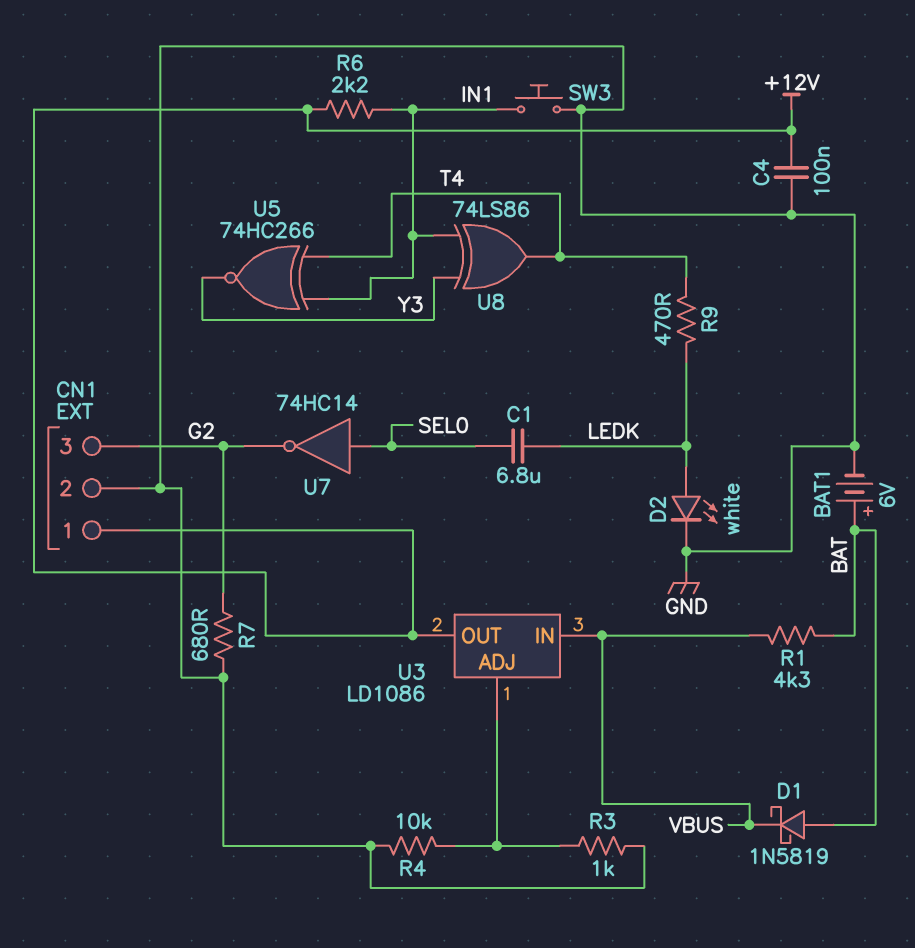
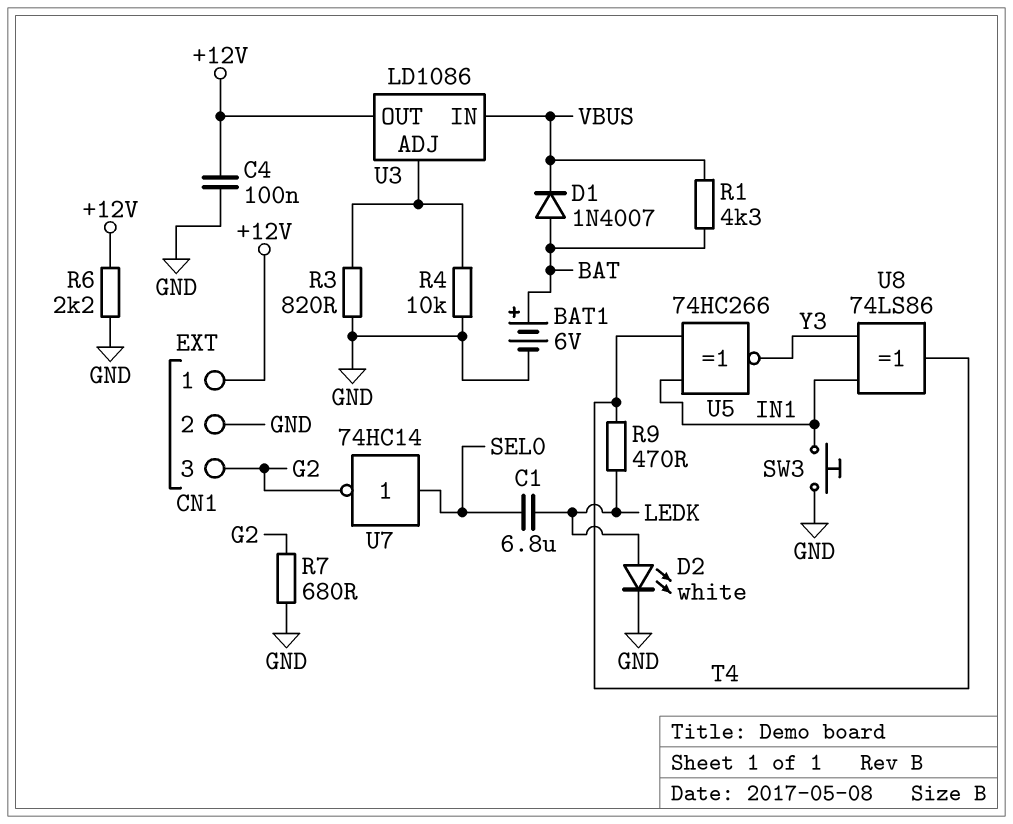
D1: schottky 1N5819 (A BAT, K VBUS) -> diode 1N4007 (A BAT, K VBUS)
R3: 1k (GND, U3/ADJ) -> 820 (GND, U3/ADJ)
R6: 2.2k (+12V, IN1) -> 2.2k (+12V, GND)

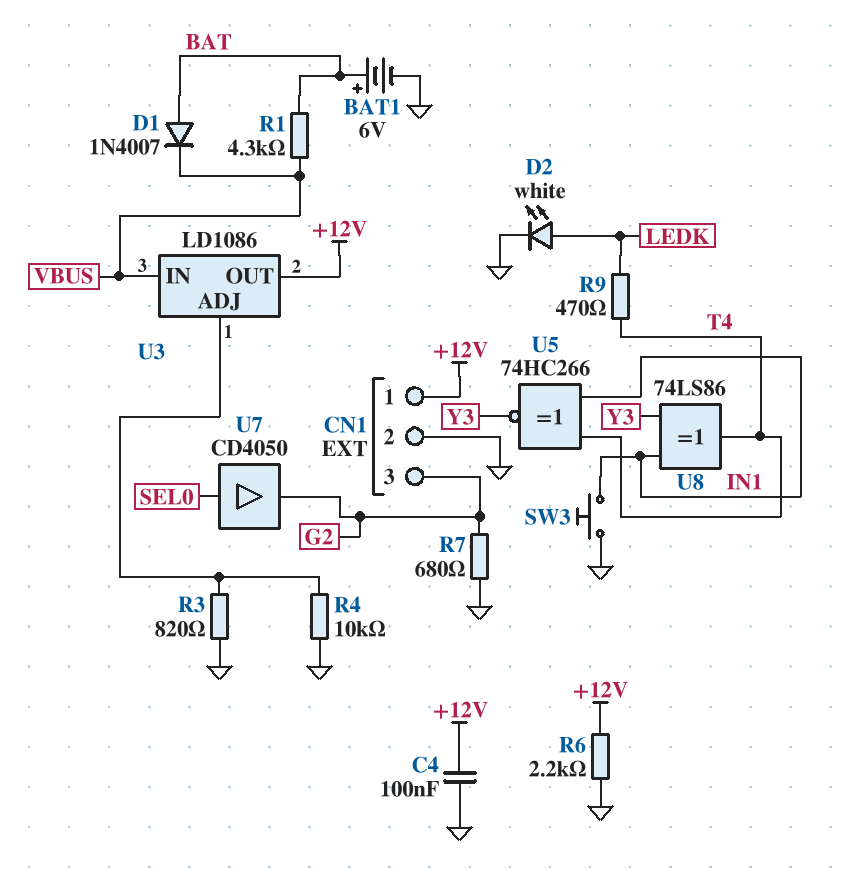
C1: 6.8uF (LEDK, SEL0) -> none
U7: NOT 74HC14 (in SEL0, out G2) -> buffer CD4050 (in SEL0, out G2)

